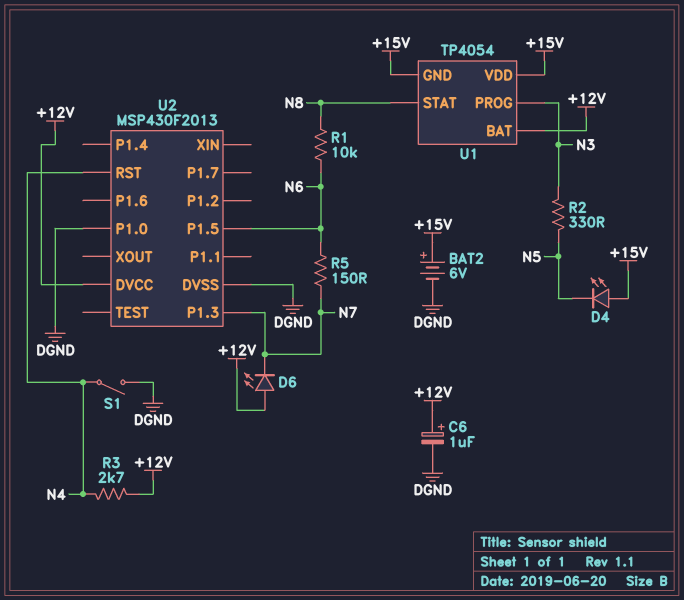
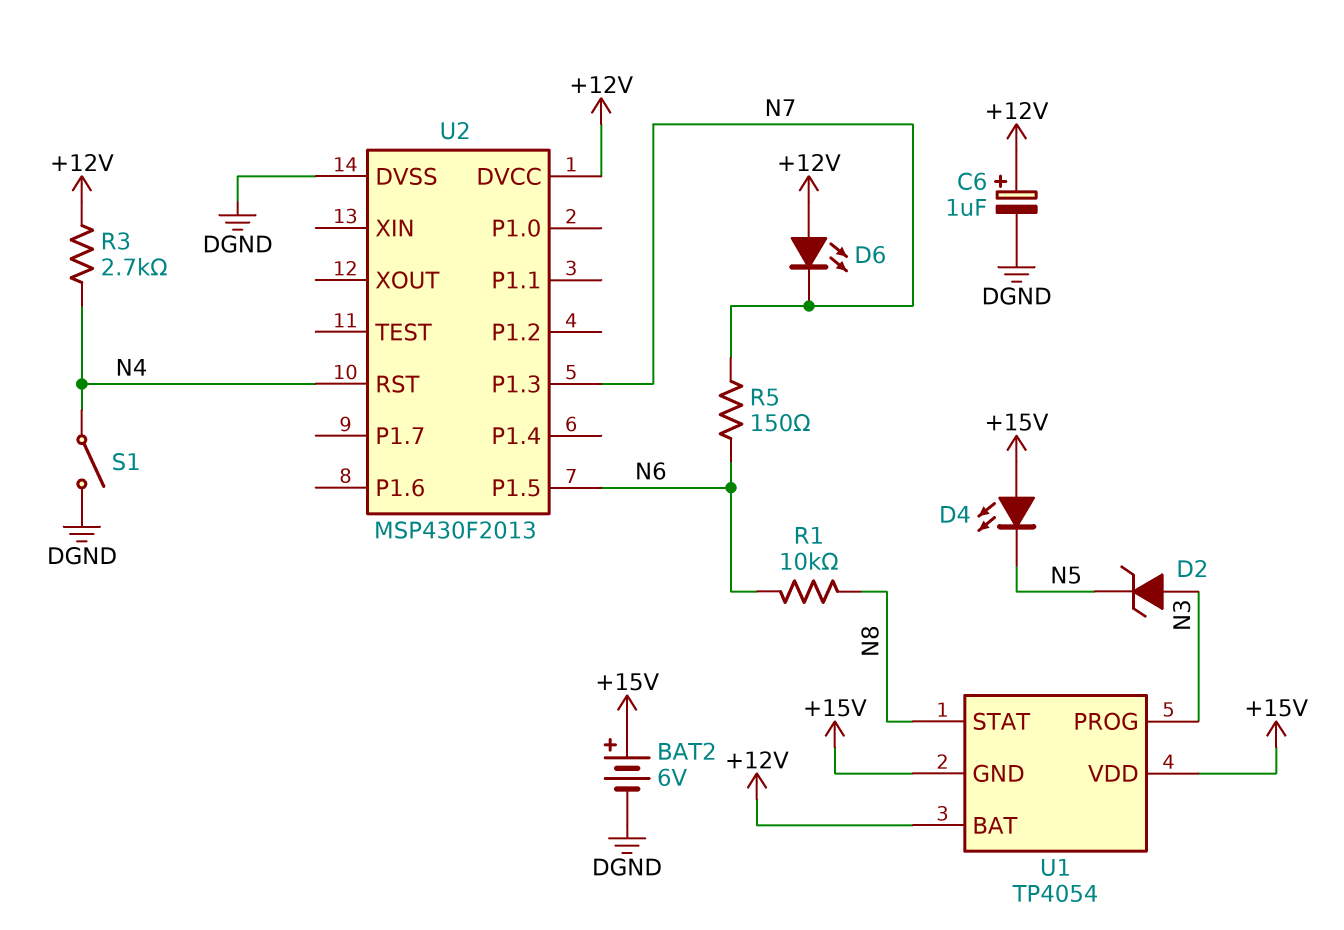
D2: none -> zener (A N3, K N5)
R2: 330 (N3, N5) -> none
U2 pin P1.0: DGND -> none

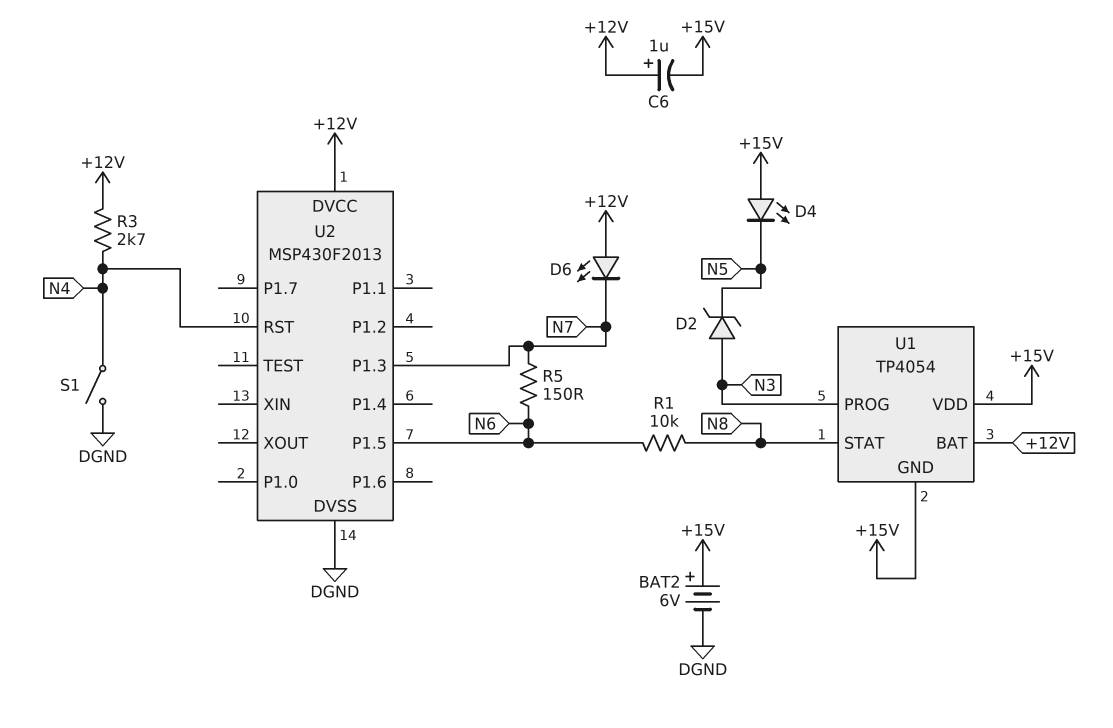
C6: 1uF (plus +12V, minus DGND) -> 1uF (plus +12V, minus +15V)

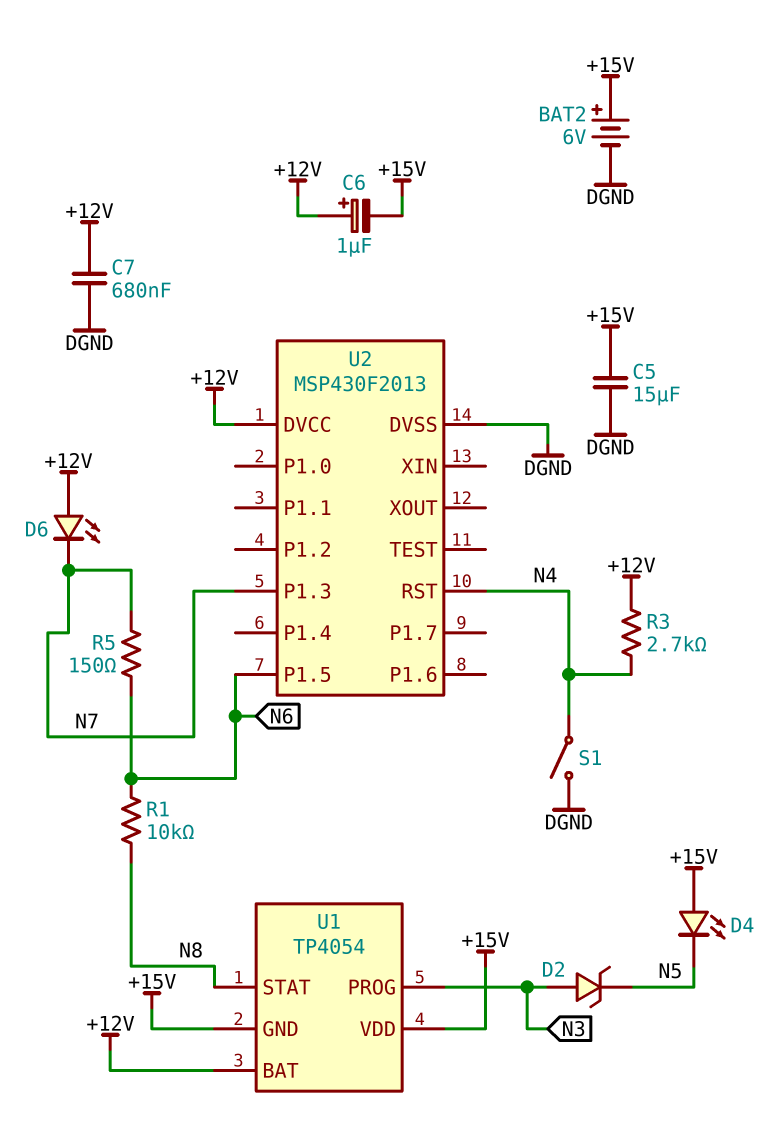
C5: none -> 15uF (+15V, DGND)
C7: none -> 680nF (+12V, DGND)

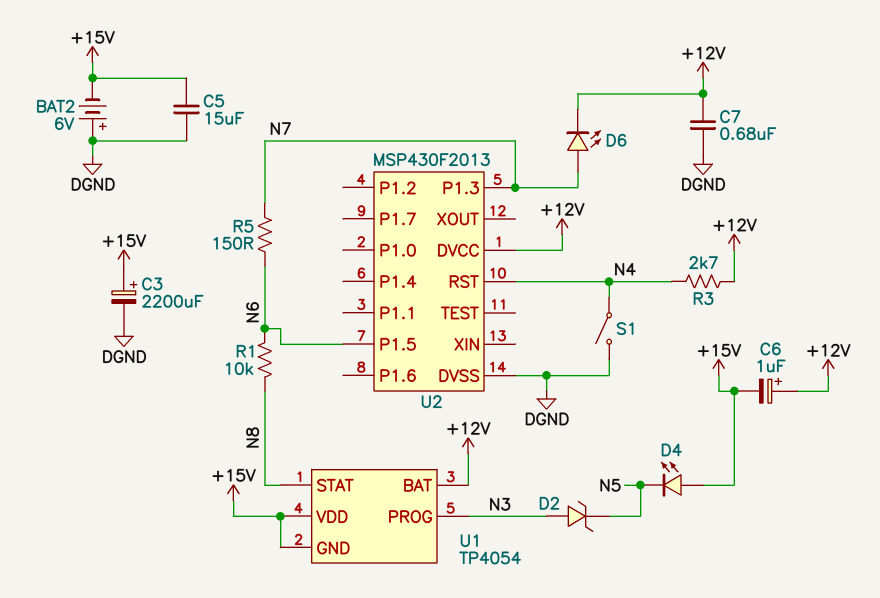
BAT2: 6V (plus +15V, minus DGND) -> 6V (plus DGND, minus +15V)
C3: none -> 2200uF (plus +15V, minus DGND)
D6: LED (A +12V, K N7) -> LED (A N7, K +12V)

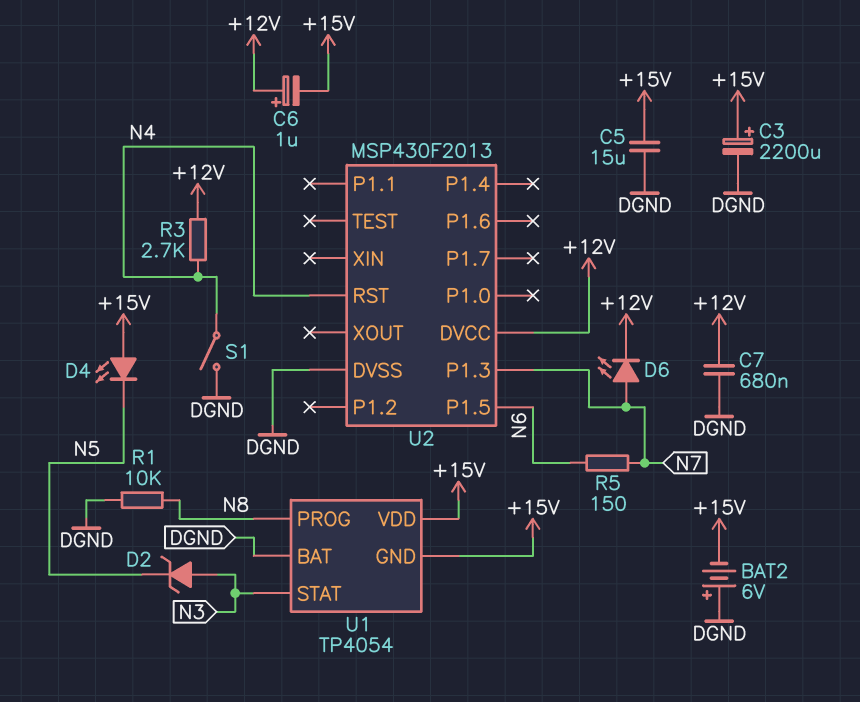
R1: 10k (N6, N8) -> 10k (DGND, N8)
U1 pin BAT: +12V -> DGND
U1 pin PROG: N3 -> N8
U1 pin STAT: N8 -> N3

